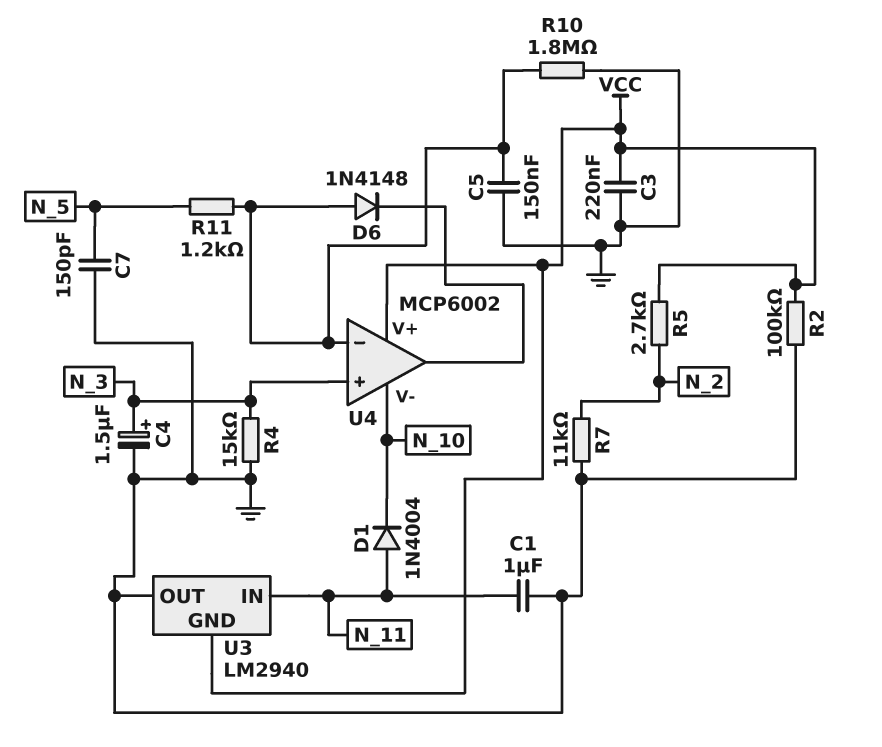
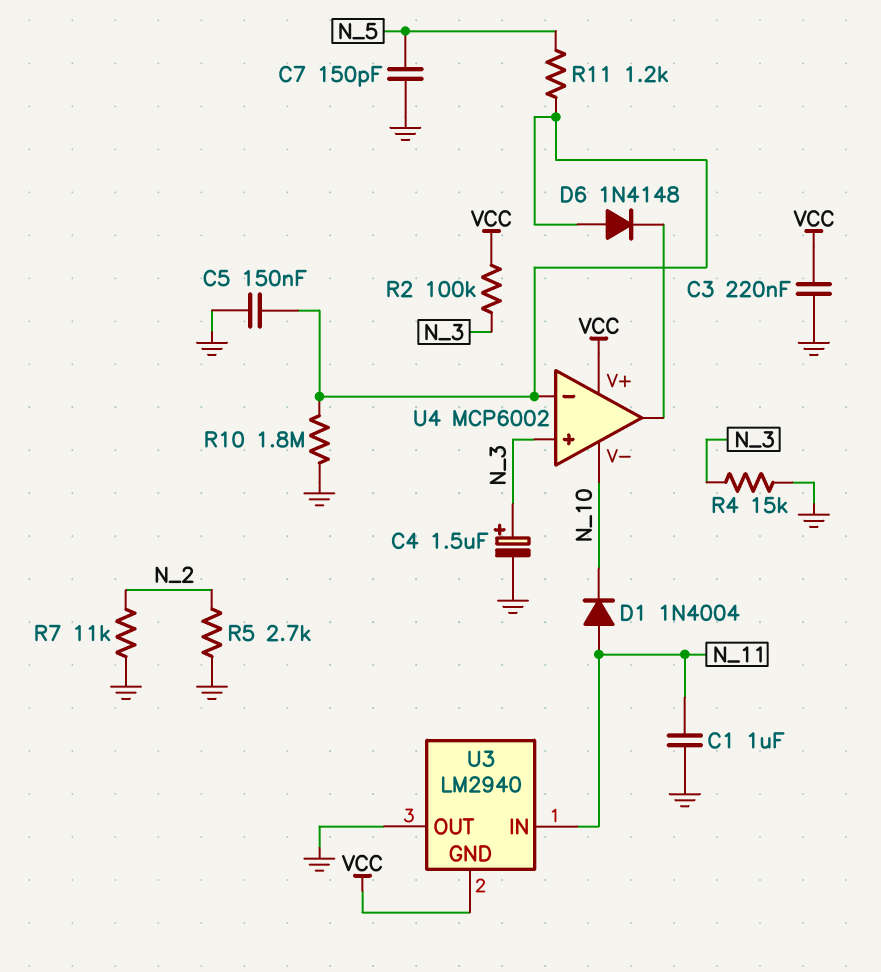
R2: 100k (GND, VCC) -> 100k (N_3, VCC)
R5: 2.7k (N_2, VCC) -> 2.7k (GND, N_2)

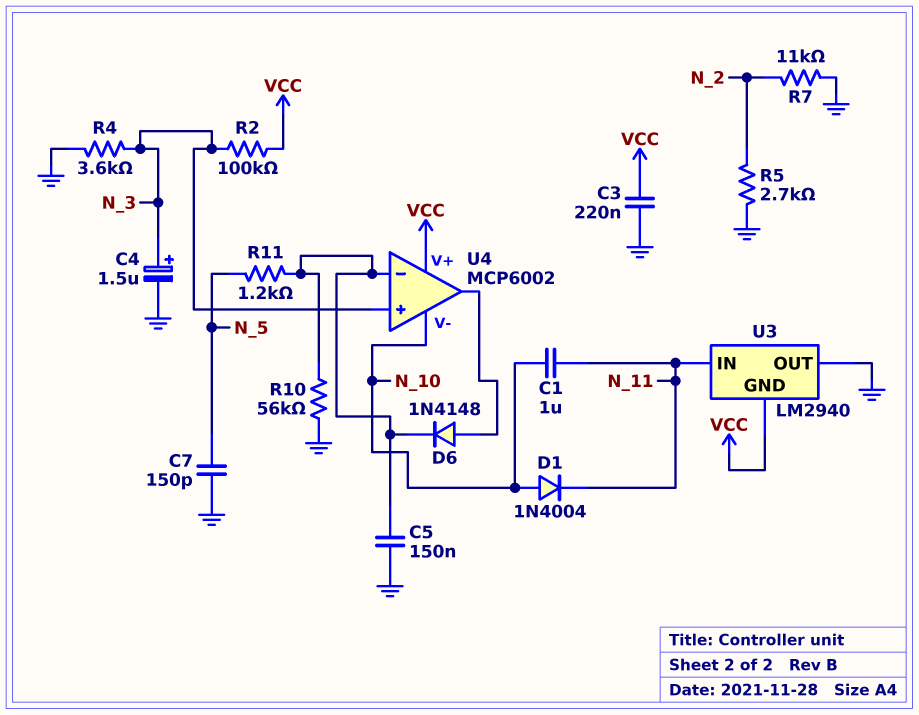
C1: 1uF (GND, N_11) -> 1uF (N_10, N_11)
D1: diode 1N4004 (A N_11, K N_10) -> diode 1N4004 (A N_10, K N_11)
D6: diode 1N4148 (A U4/in-, K U4/out) -> diode 1N4148 (A U4/out, K U4/in-)
R4: 15k (GND, N_3) -> 3.6k (GND, N_3)
R10: 1.8M (GND, U4/in-) -> 56k (GND, U4/in-)

